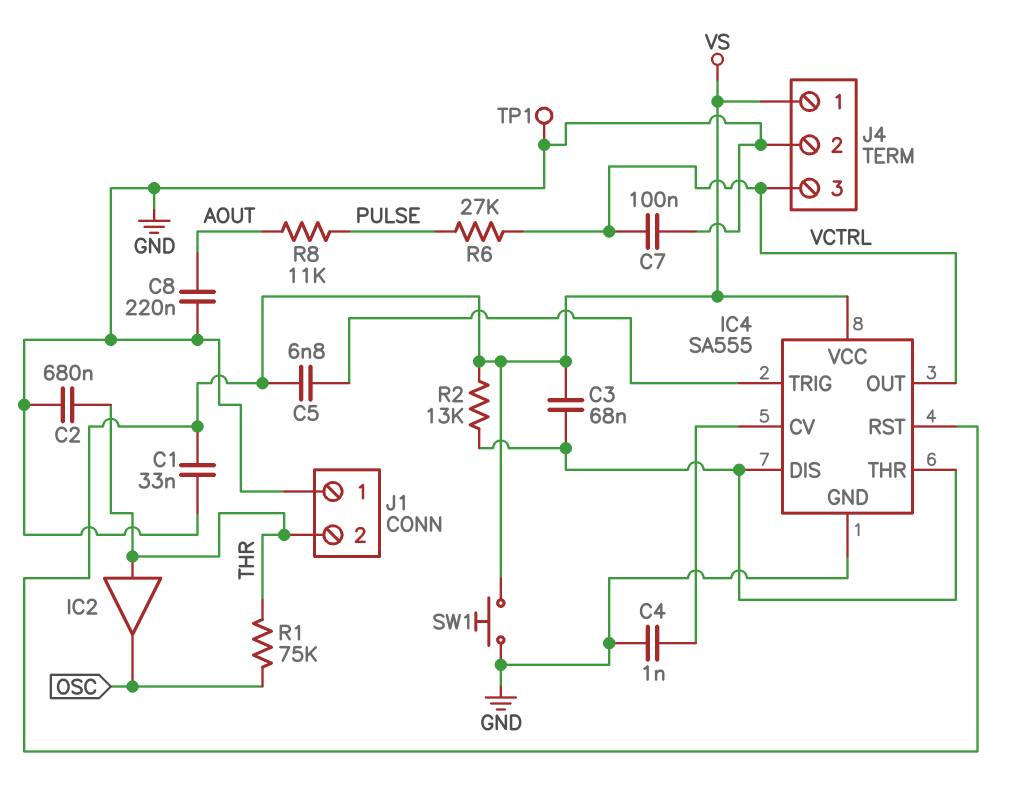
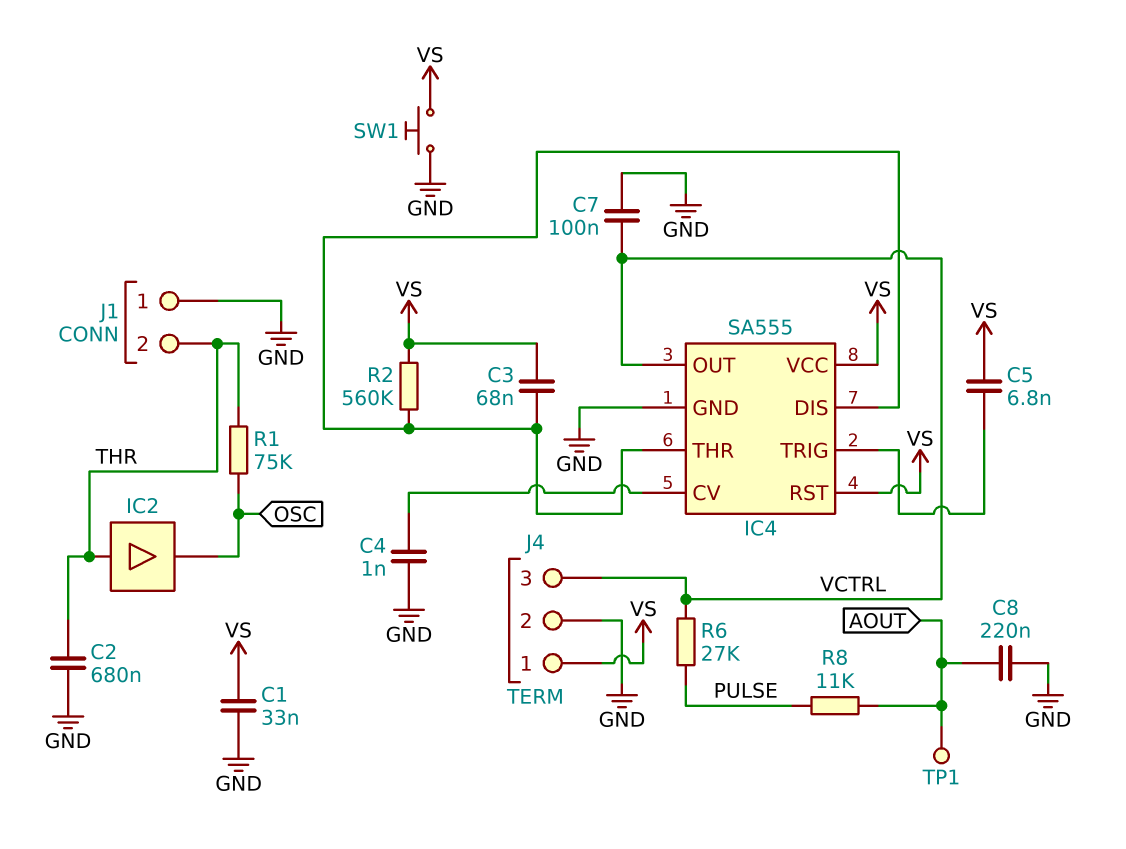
R2: 13k (IC4/DIS, VS) -> 560k (IC4/DIS, VS)
TP1: test point (GND) -> test point (AOUT)

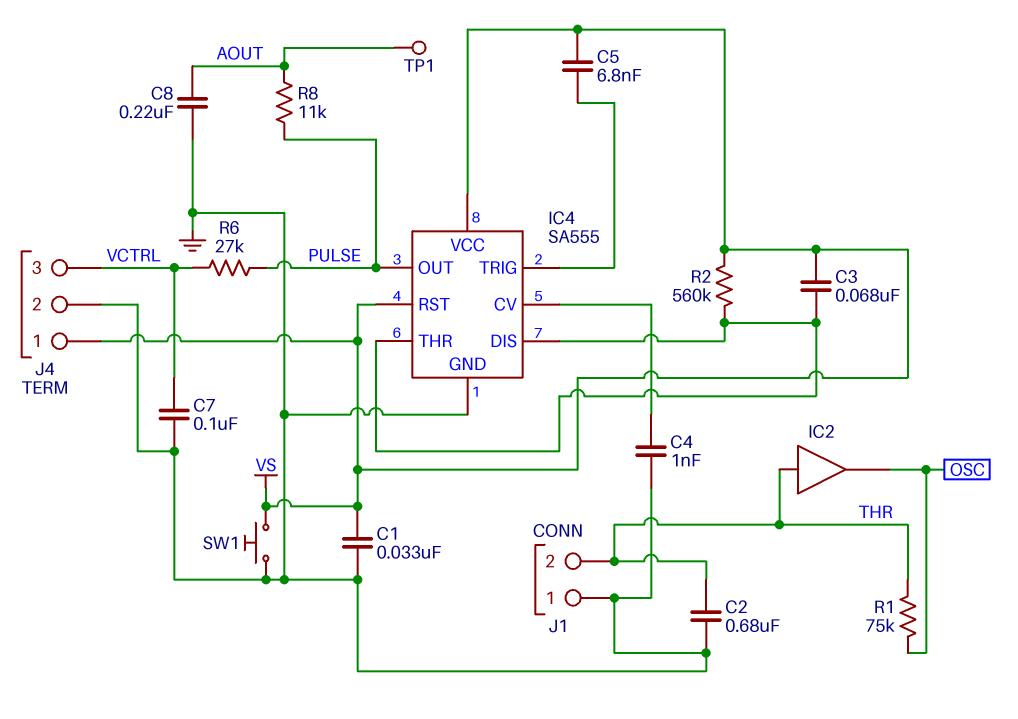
IC4 pin OUT: VCTRL -> PULSE

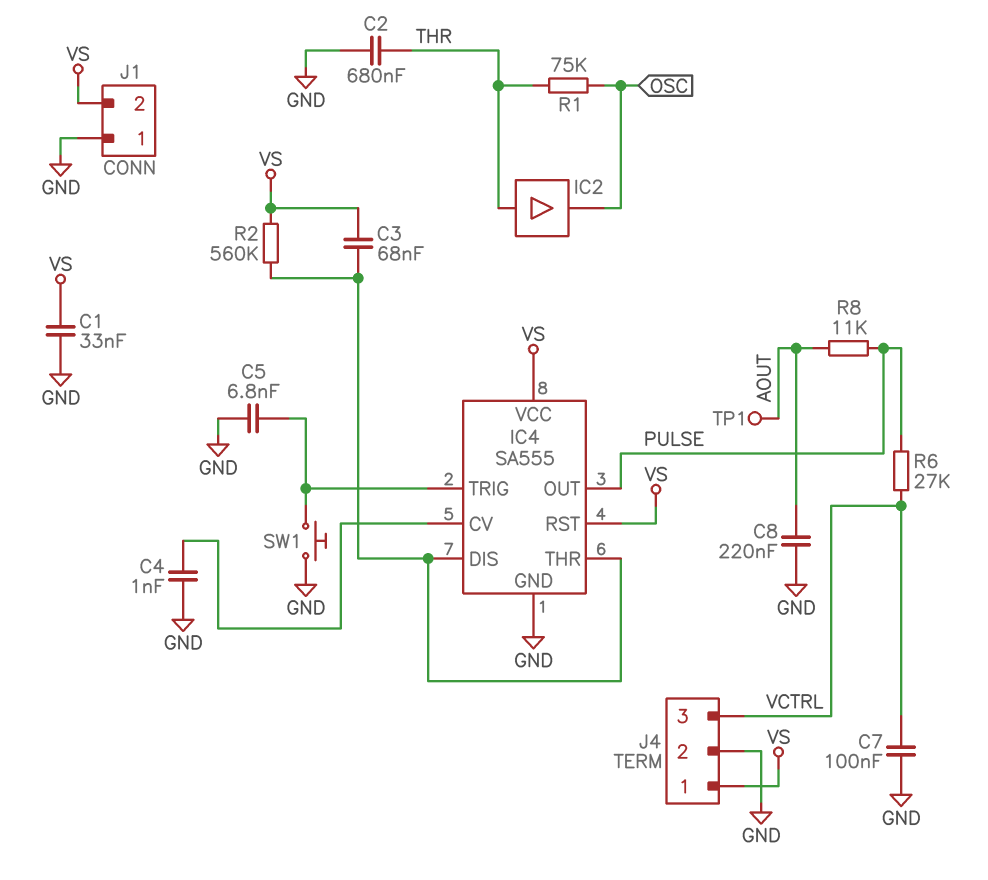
C5: 6.8nF (IC4/TRIG, VS) -> 6.8nF (GND, IC4/TRIG)
J1 pin 2: THR -> VS
SW1: button (GND, VS) -> button (GND, IC4/TRIG)

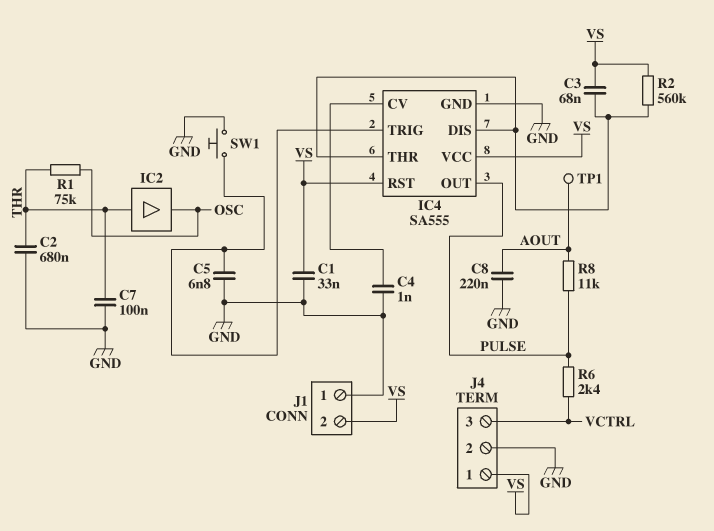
C7: 100nF (GND, VCTRL) -> 100nF (GND, THR)
R6: 27k (PULSE, VCTRL) -> 2.4k (PULSE, VCTRL)

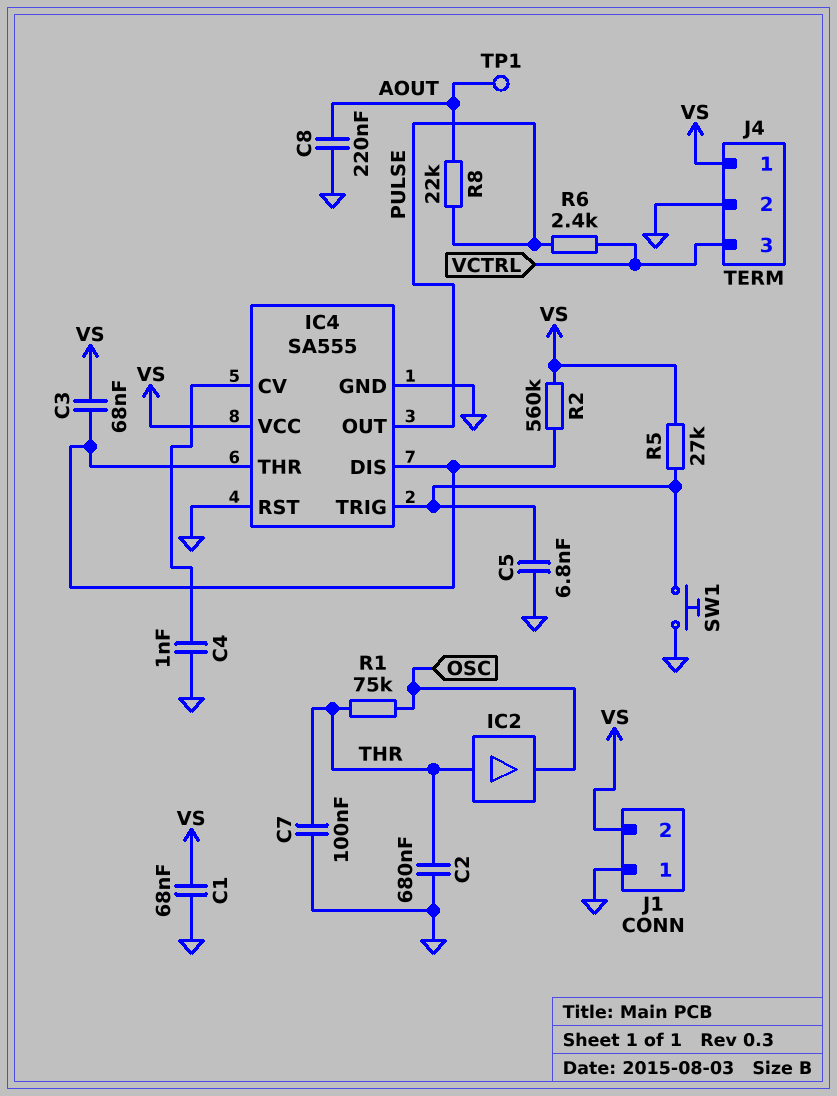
C1: 33nF (GND, VS) -> 68nF (GND, VS)
IC4 pin RST: VS -> GND
R5: none -> 27k (IC4/TRIG, VS)
R8: 11k (AOUT, PULSE) -> 22k (AOUT, PULSE)

